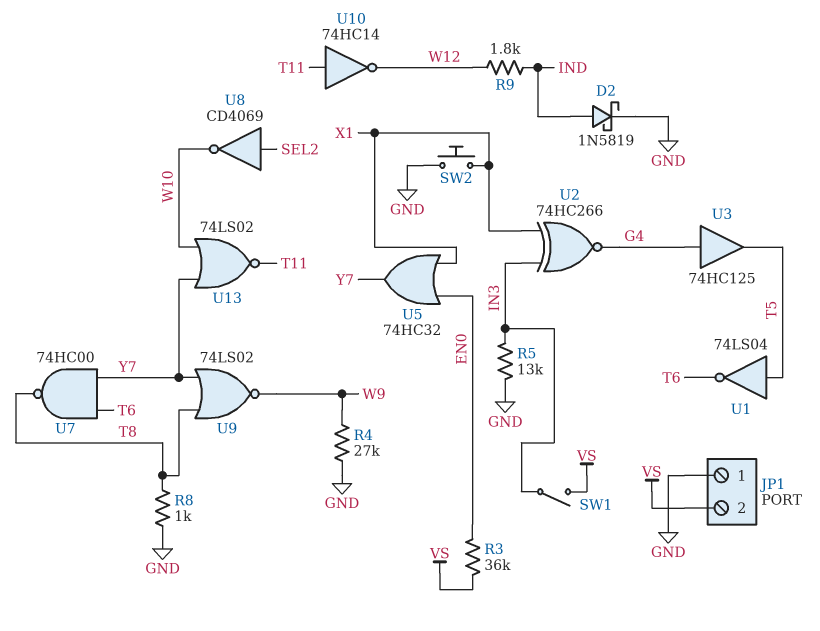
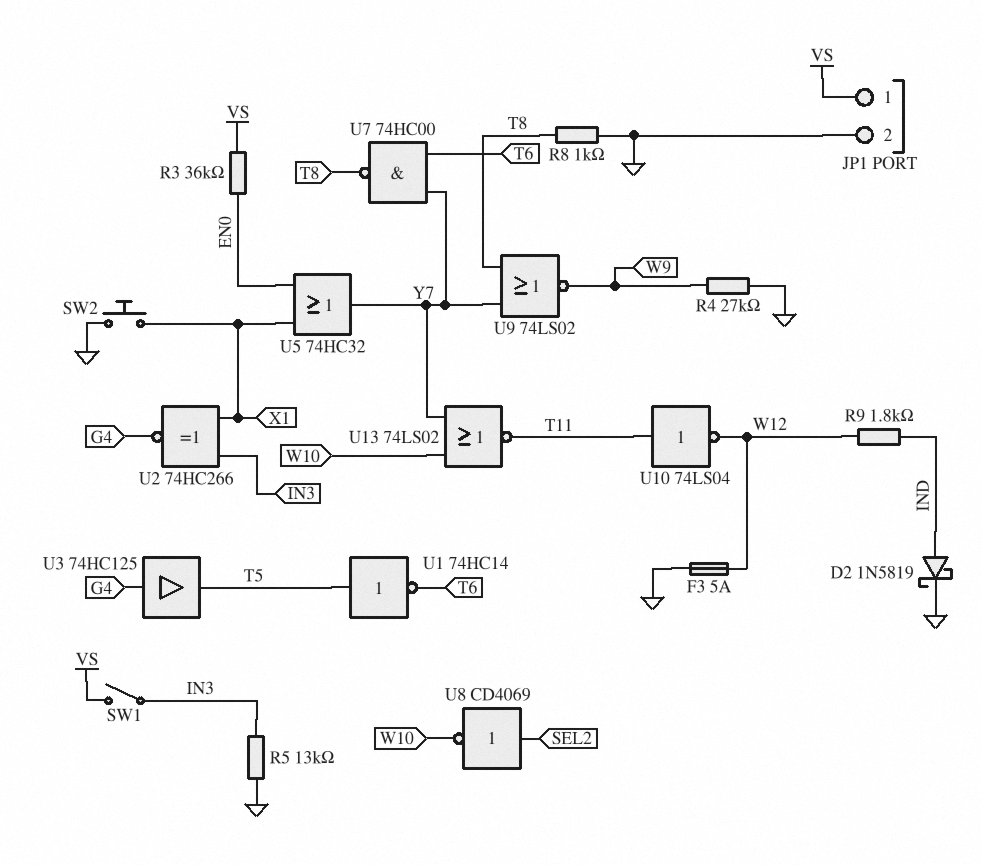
F3: none -> 5A (GND, W12)
JP1 pin 1: GND -> VS
JP1 pin 2: VS -> GND
U1: NOT 74LS04 (in T5, out T6) -> NOT 74HC14 (in T5, out T6)
U10: NOT 74HC14 (in T11, out W12) -> NOT 74LS04 (in T11, out W12)

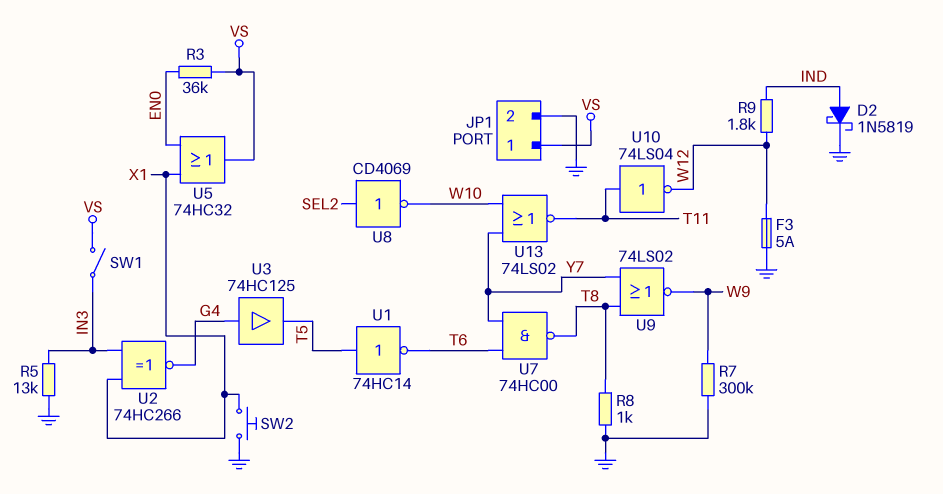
R4: 27k (GND, W9) -> none
R7: none -> 300k (GND, W9)
U5: OR 74HC32 (in EN0, in X1, out Y7) -> OR 74HC32 (in EN0, in X1, out VS)

